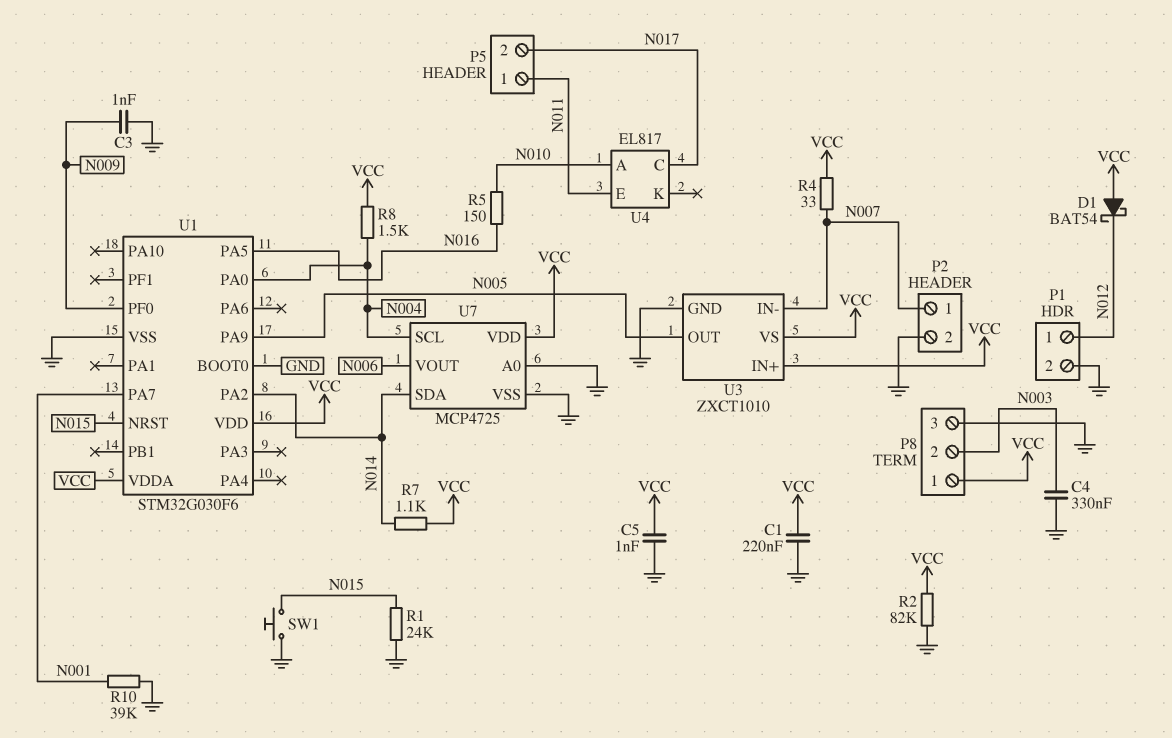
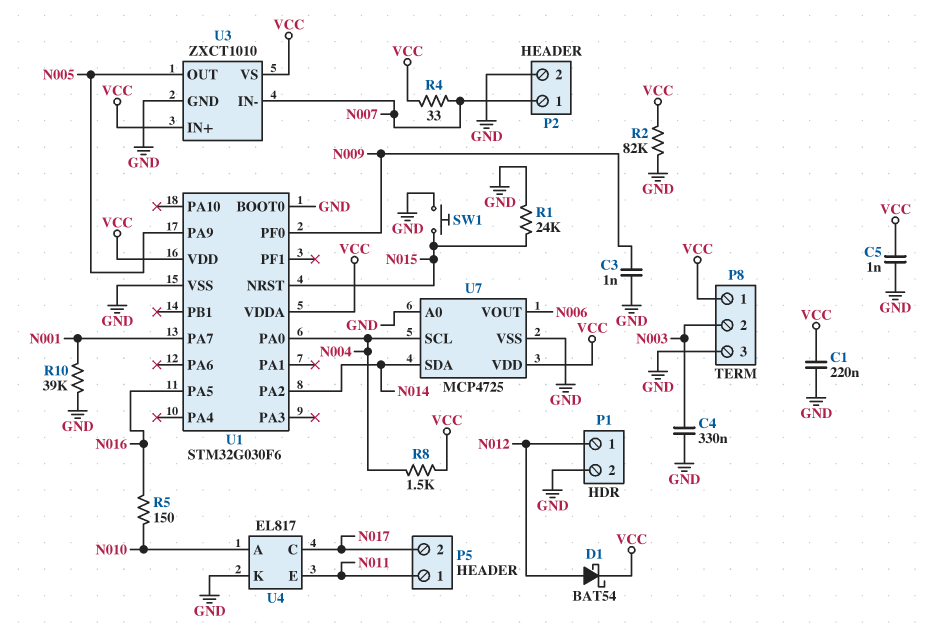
D1: schottky BAT54 (A VCC, K N012) -> schottky BAT54 (A N012, K VCC)
R7: 1.1k (N014, VCC) -> none
U4 pin K: none -> GND

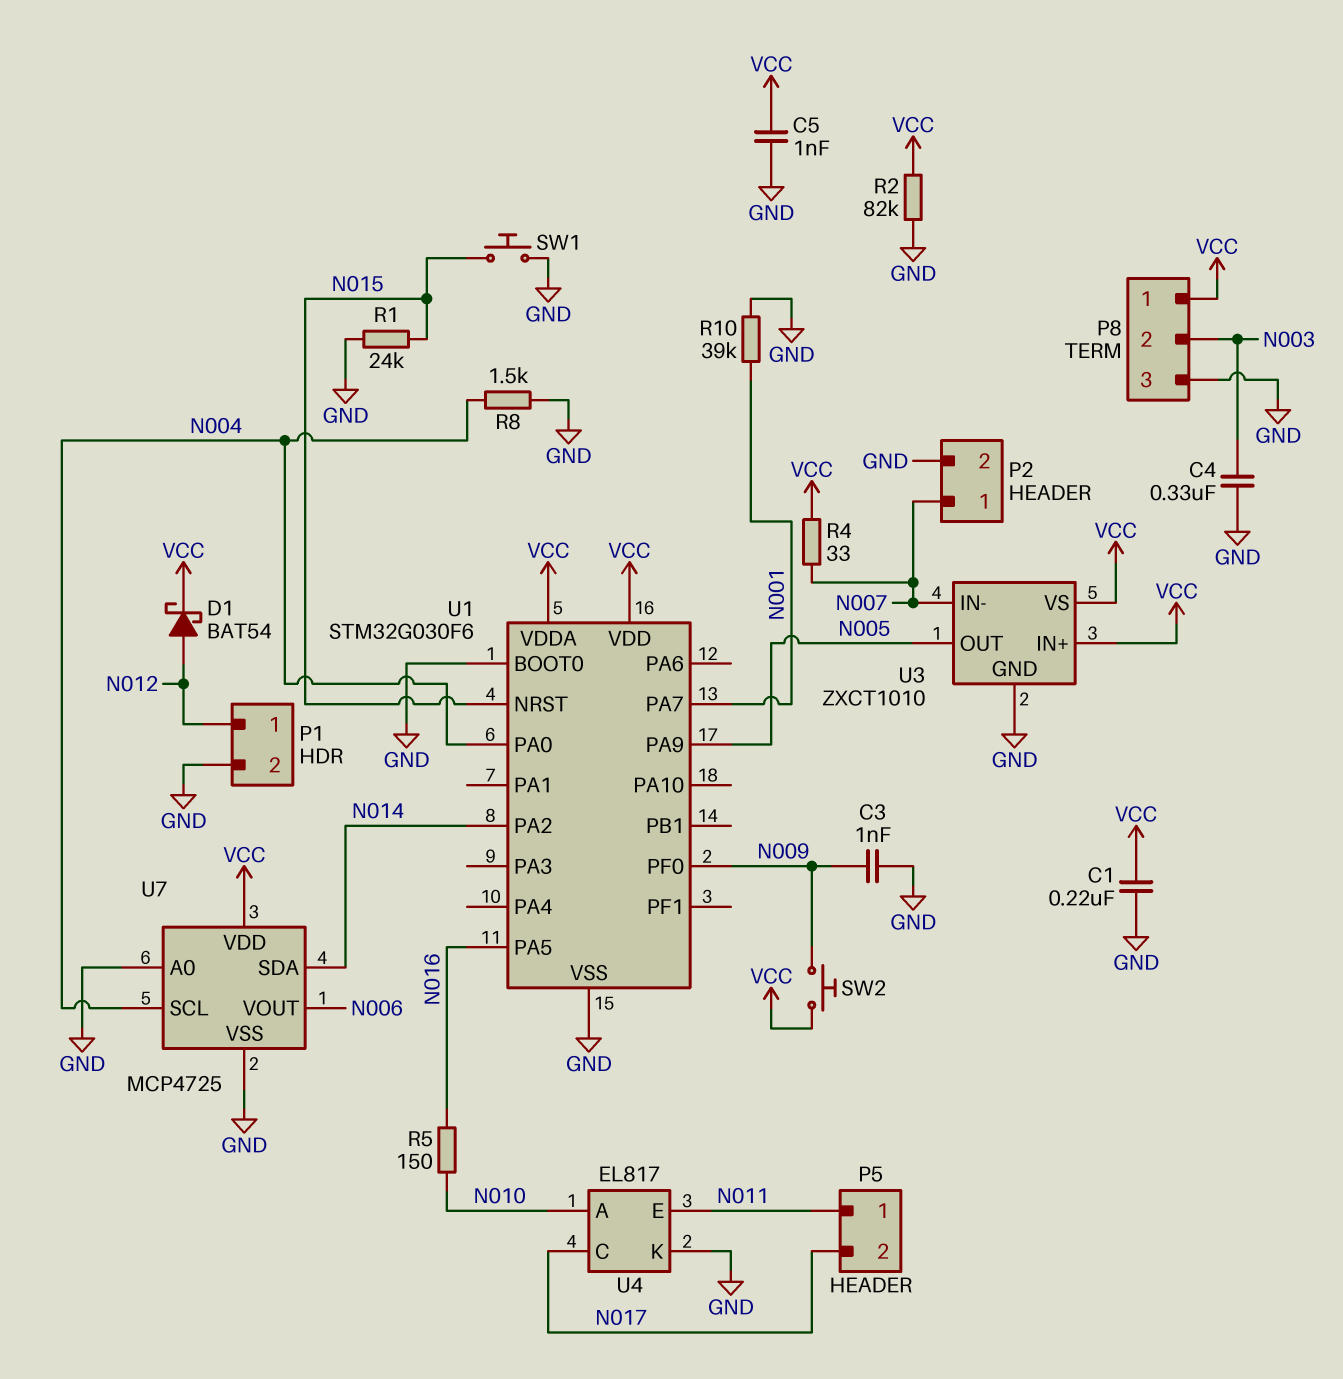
R8: 1.5k (N004, VCC) -> 1.5k (GND, N004)
SW2: none -> button (N009, VCC)

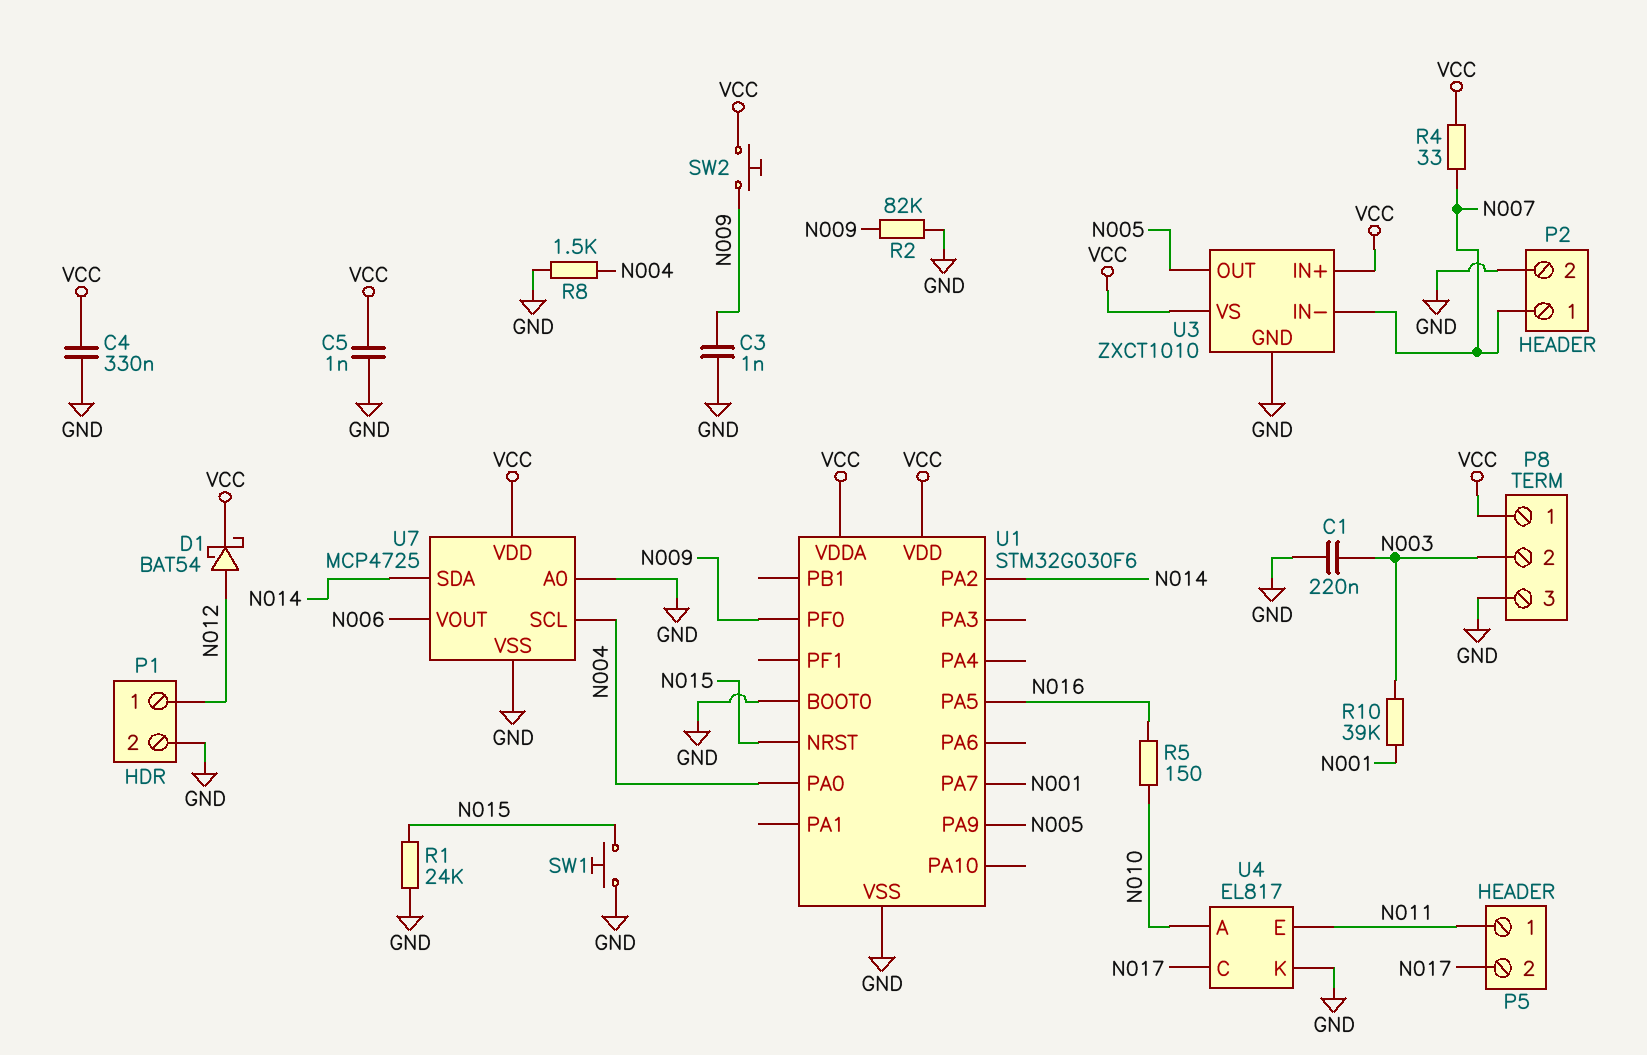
C1: 220nF (GND, VCC) -> 220nF (GND, N003)
C4: 330nF (GND, N003) -> 330nF (GND, VCC)
R2: 82k (GND, VCC) -> 82k (GND, N009)
R10: 39k (GND, N001) -> 39k (N001, N003)

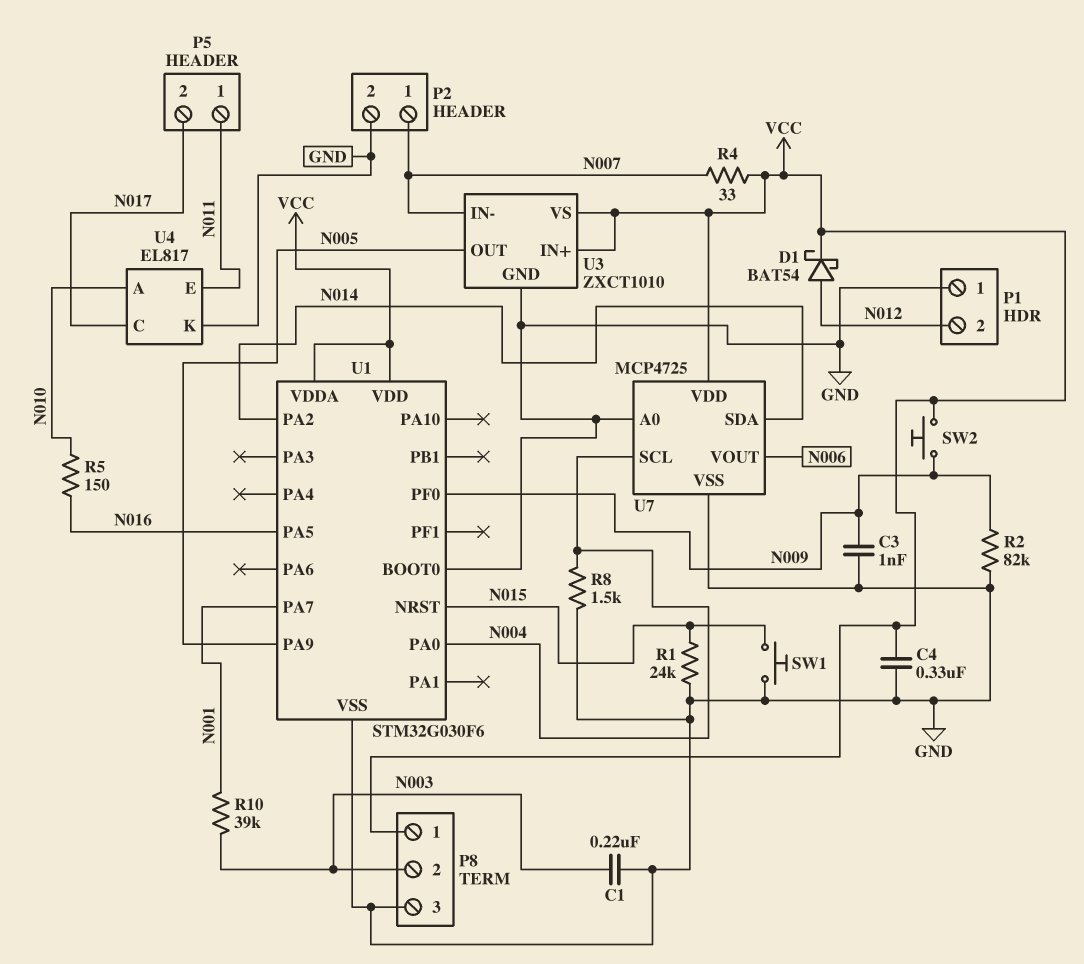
C5: 1nF (GND, VCC) -> none
P1 pin 1: N012 -> GND
P1 pin 2: GND -> N012

